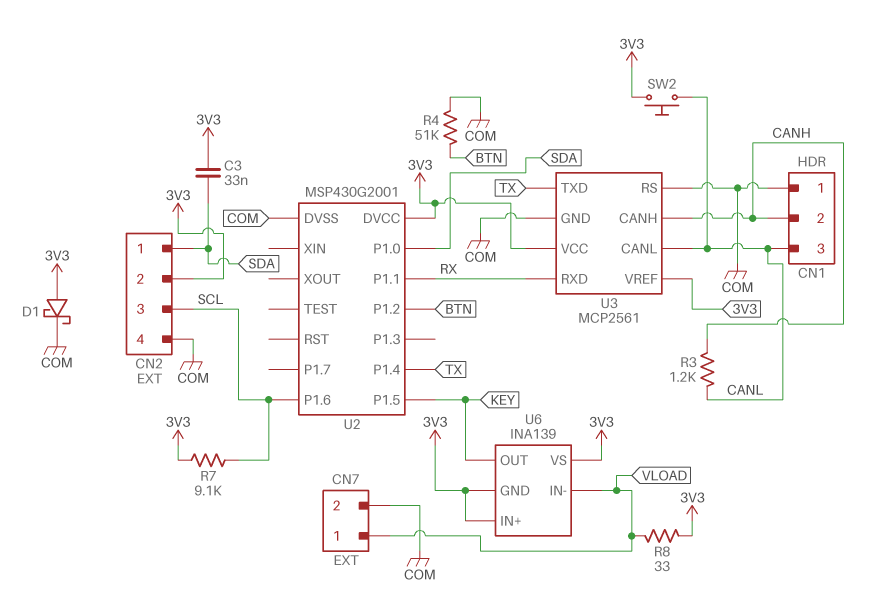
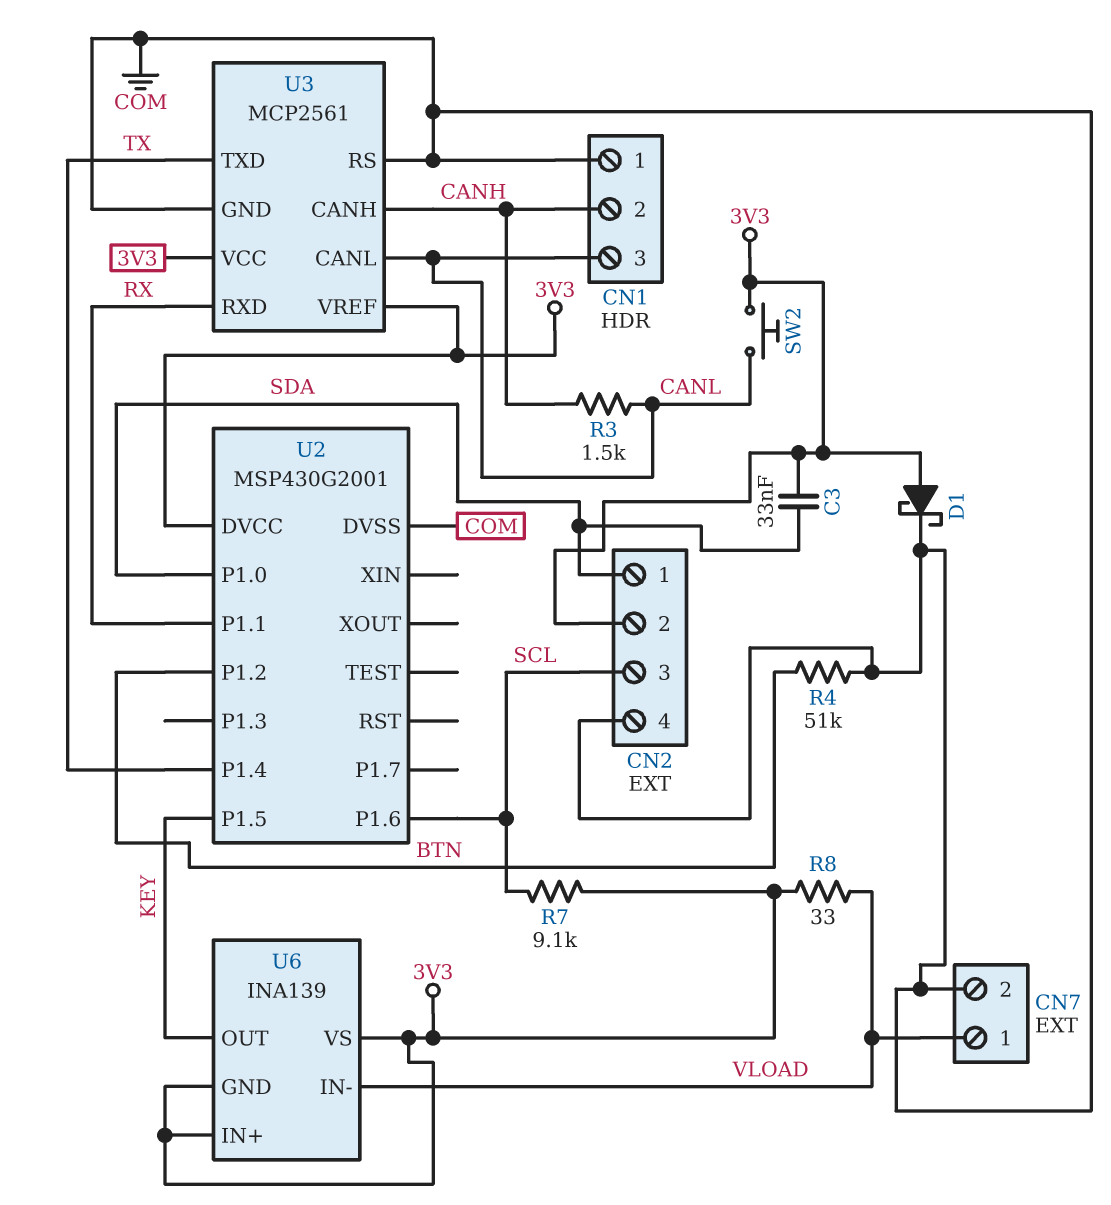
R3: 1.2k (CANH, CANL) -> 1.5k (CANH, CANL)

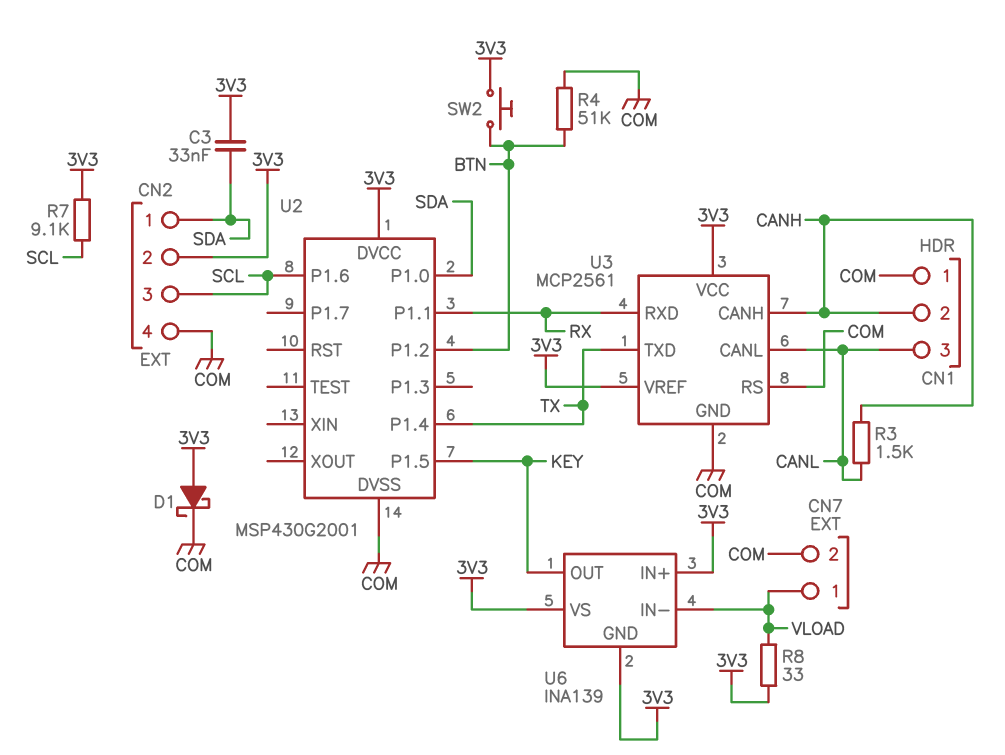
SW2: button (3V3, CANL) -> button (3V3, BTN)

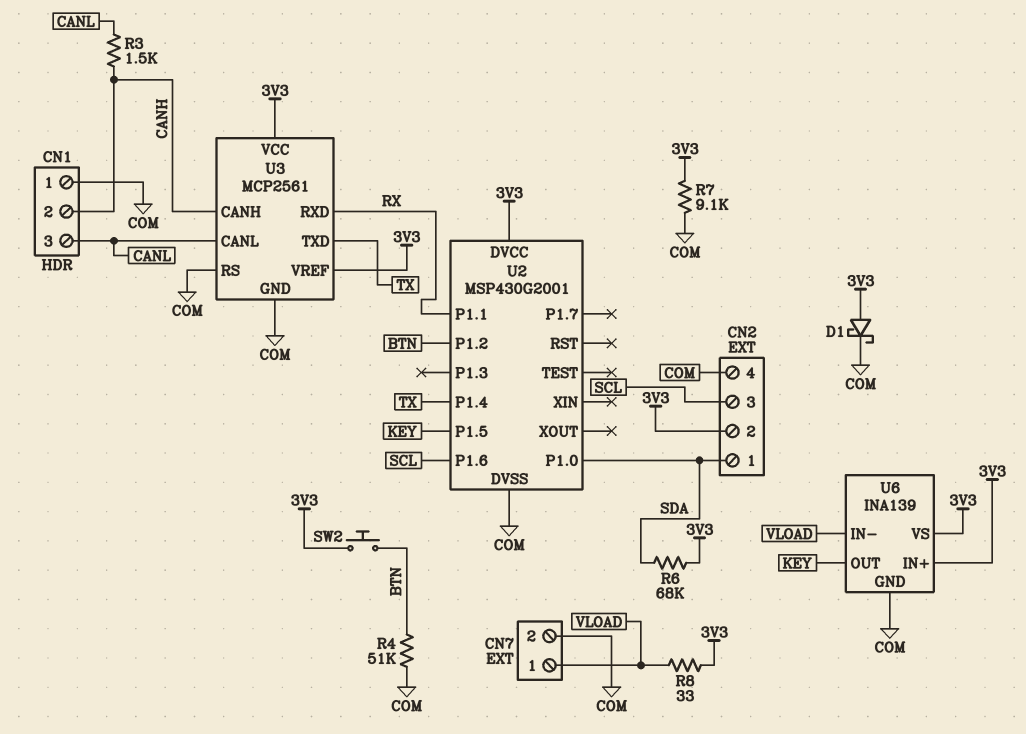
C3: 33nF (3V3, SDA) -> none
R6: none -> 68k (3V3, SDA)
R7: 9.1k (3V3, SCL) -> 9.1k (3V3, COM)
U6 pin GND: 3V3 -> COM

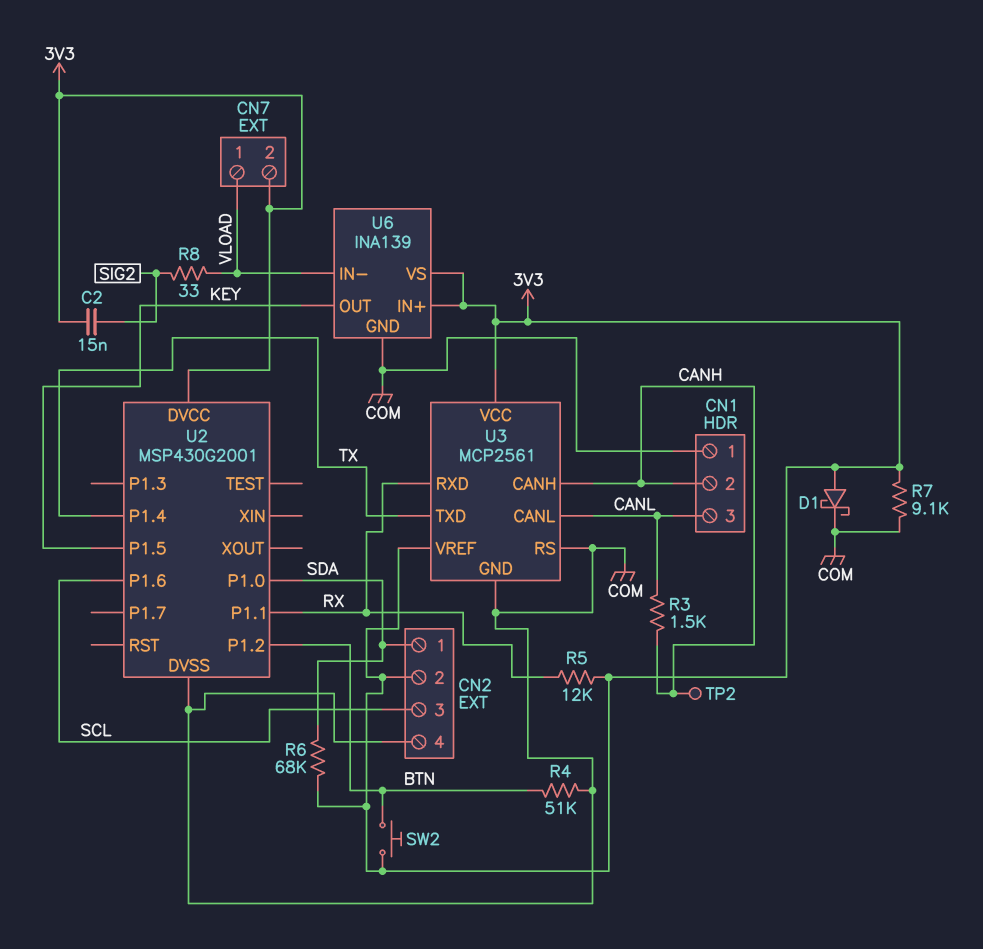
C2: none -> 15nF (3V3, SIG2)
CN7 pin 2: COM -> 3V3
R5: none -> 12k (3V3, RX)
R8: 33 (3V3, VLOAD) -> 33 (SIG2, VLOAD)
TP2: none -> test point (CANH)

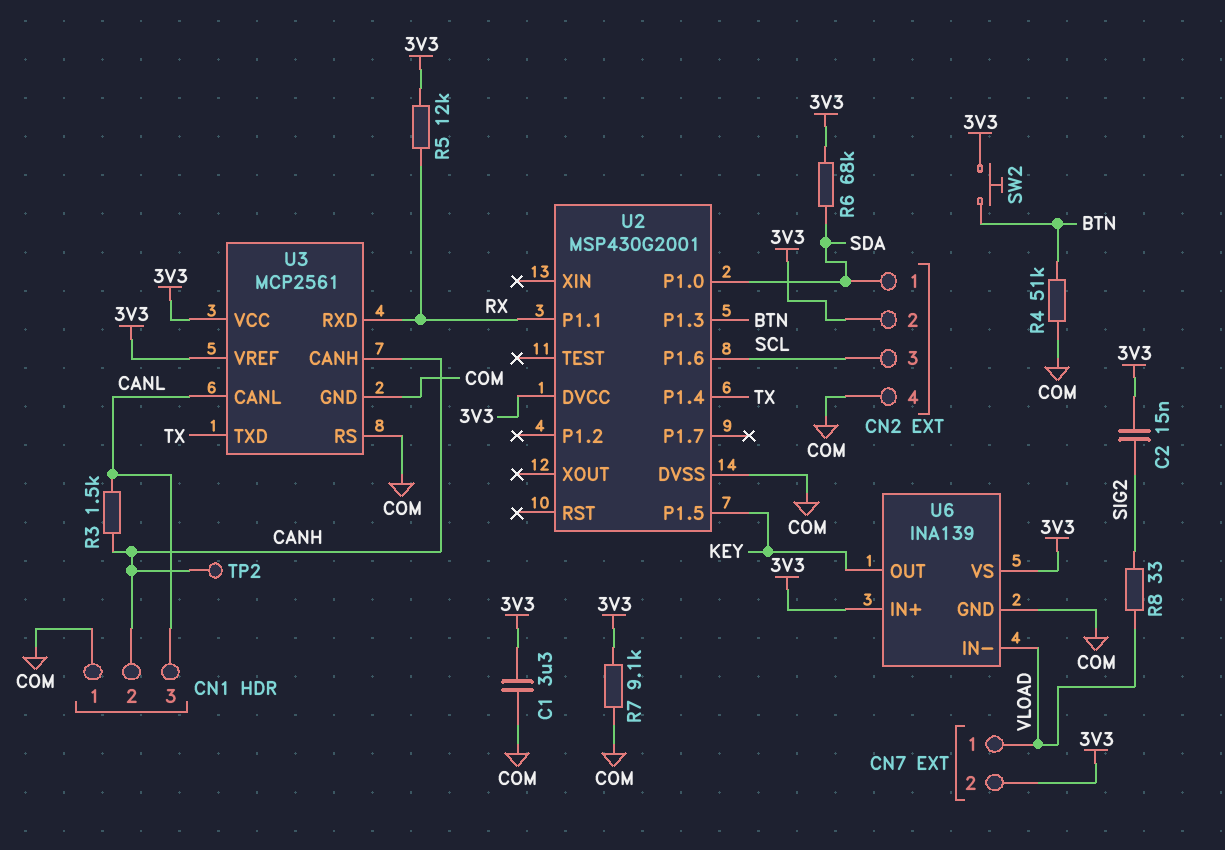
C1: none -> 3.3uF (3V3, COM)
D1: schottky (A 3V3, K COM) -> none
U2 pin P1.2: BTN -> none
U2 pin P1.3: none -> BTN

